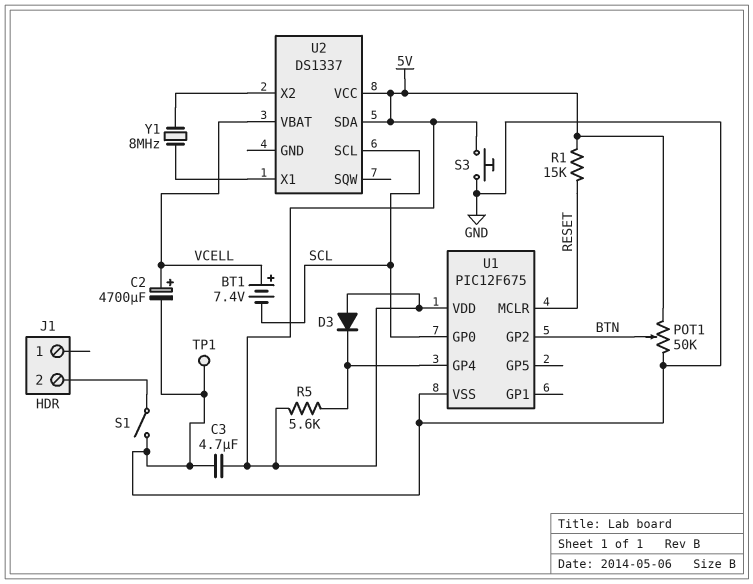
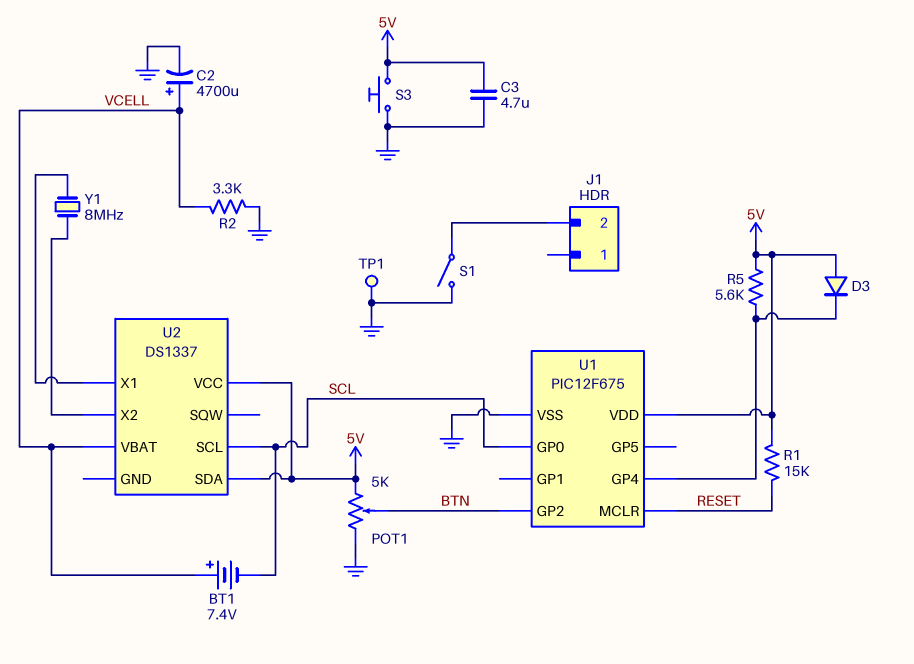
POT1: 50k (5V, GND, wiper BTN) -> 5k (5V, GND, wiper BTN)
R2: none -> 3.3k (GND, VCELL)

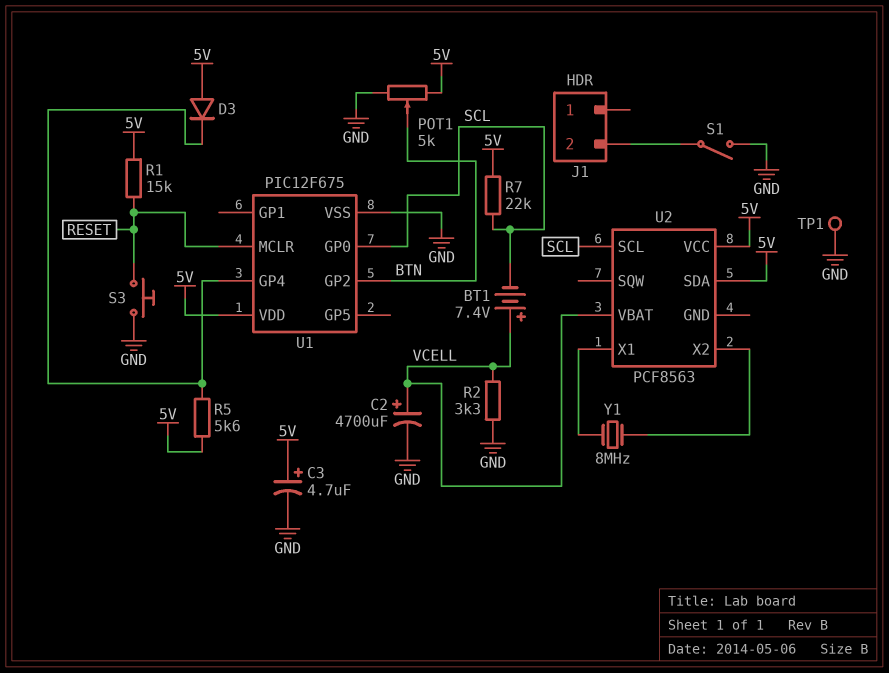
C3: 4.7uF (5V, GND) -> 4.7uF (plus 5V, minus GND)
R7: none -> 22k (5V, SCL)
S3: button (5V, GND) -> button (GND, RESET)
U2: DS1337 -> PCF8563

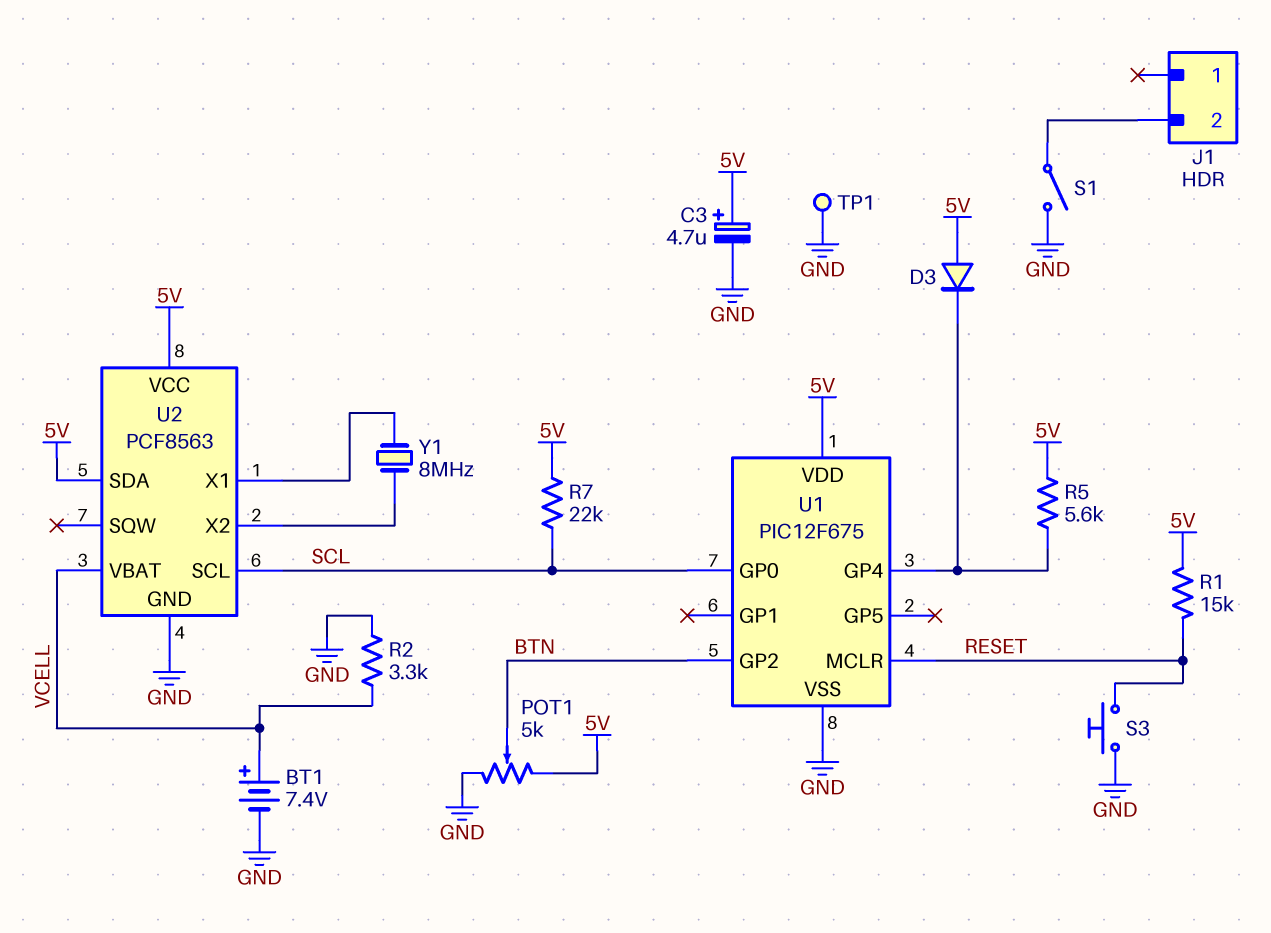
BT1: 7.4V (plus VCELL, minus SCL) -> 7.4V (plus VCELL, minus GND)
C2: 4700uF (plus VCELL, minus GND) -> none
U2 pin GND: none -> GND

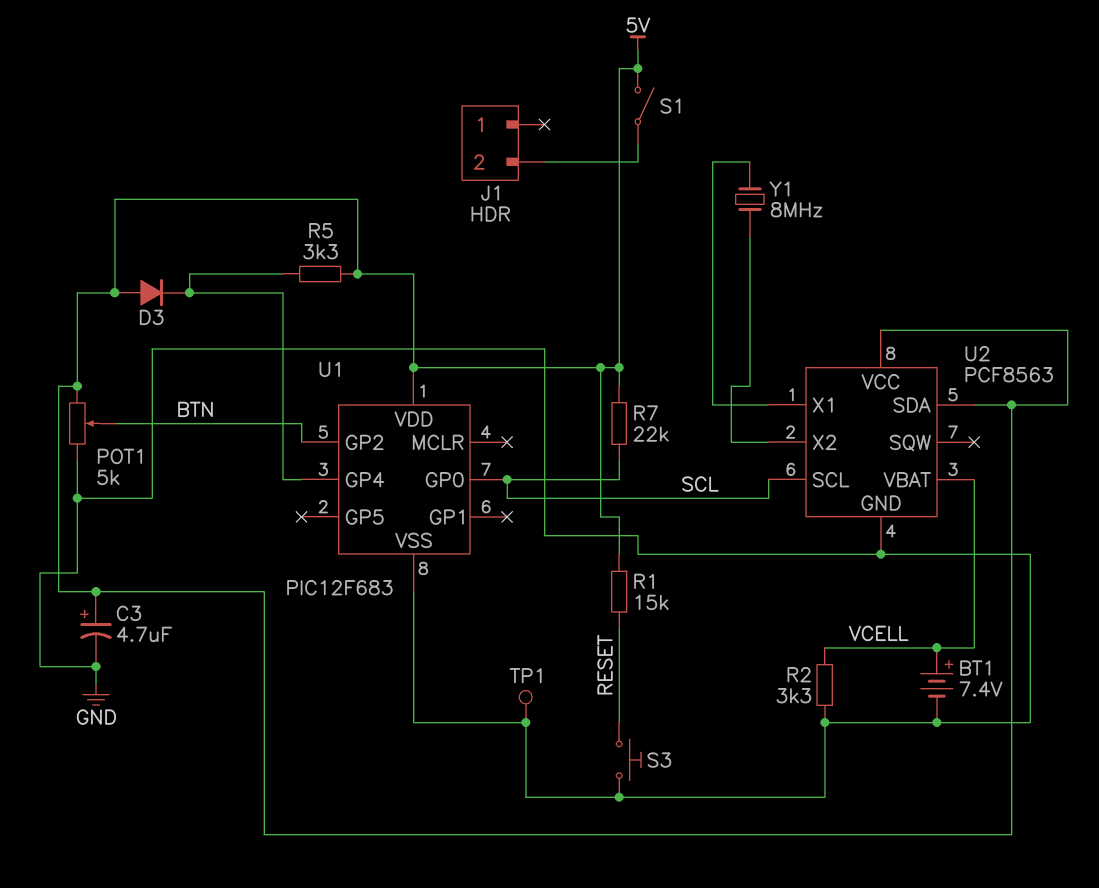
R5: 5.6k (5V, U1/GP4) -> 3.3k (5V, U1/GP4)
S1: switch (GND, J1/2) -> switch (5V, J1/2)
U1: PIC12F675 -> PIC12F683
U1 pin MCLR: RESET -> none

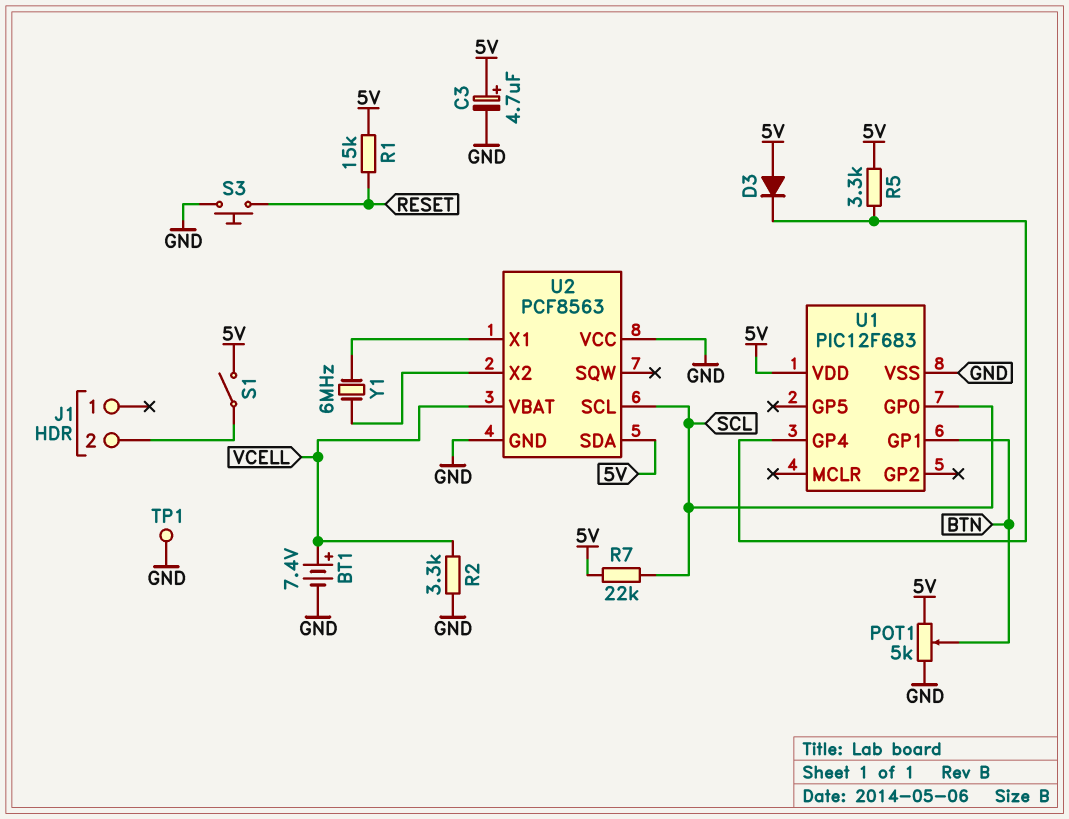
U1 pin GP1: none -> BTN
U1 pin GP2: BTN -> none
U2 pin VCC: 5V -> GND
Y1: 8MHz (U2/X1, U2/X2) -> 6MHz (U2/X1, U2/X2)

